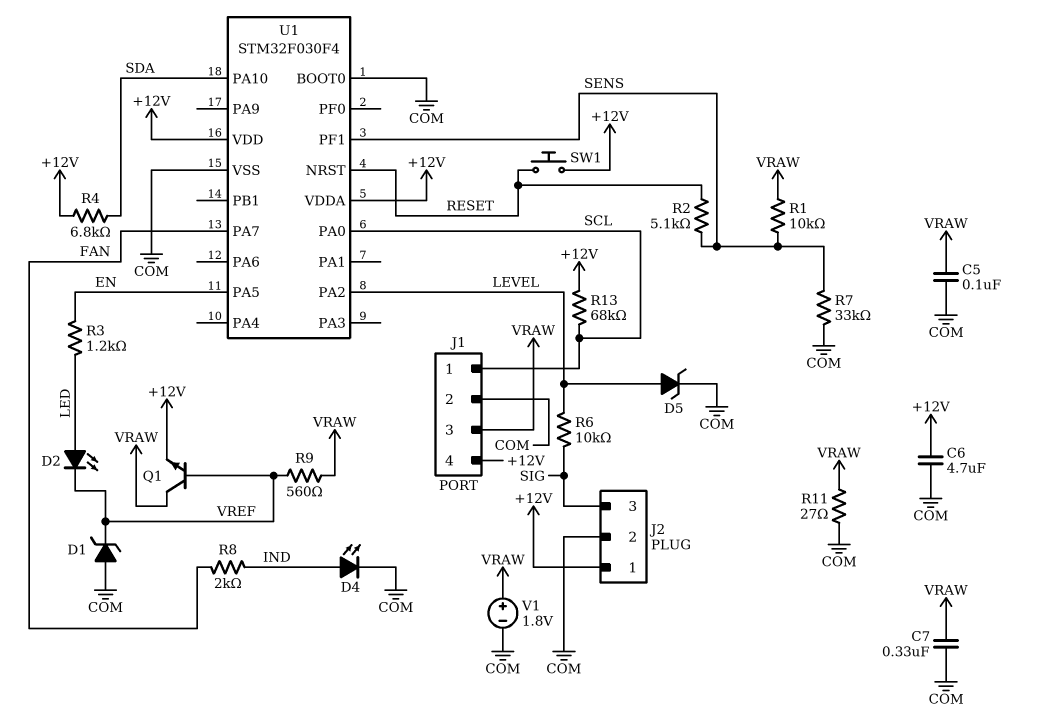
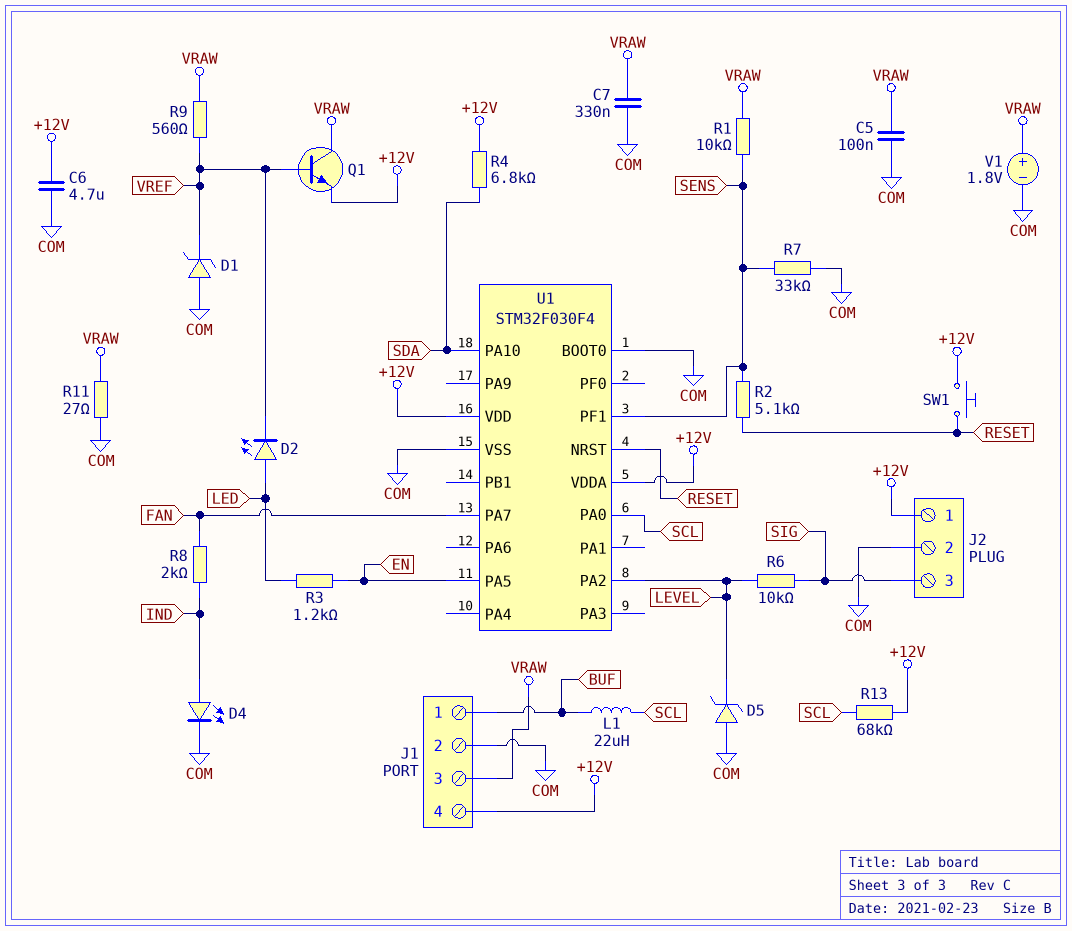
D5: zener (A LEVEL, K COM) -> zener (A COM, K LEVEL)
J1 pin 1: SCL -> BUF
L1: none -> 22uH (BUF, SCL)

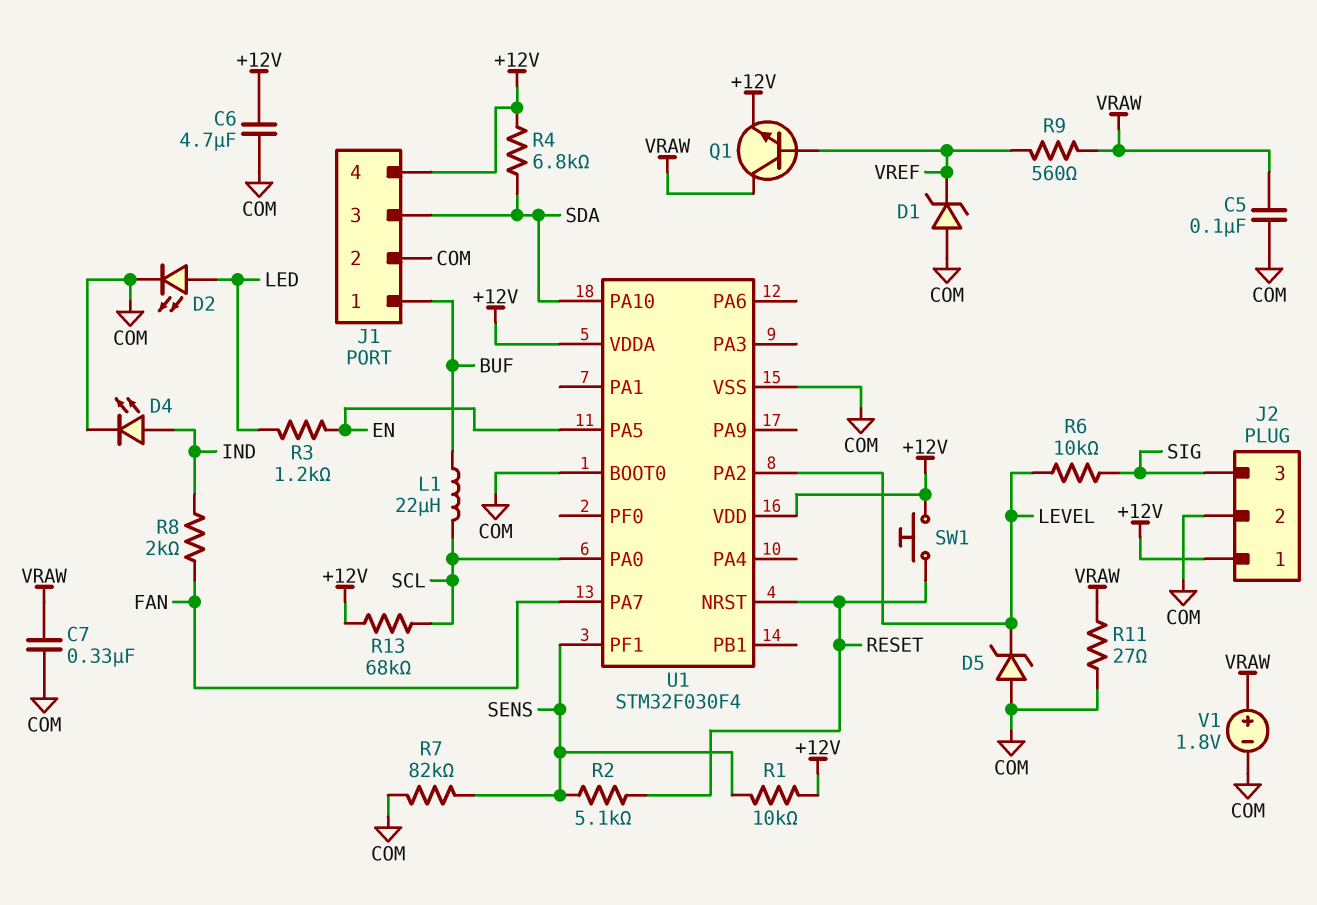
D2: LED (A LED, K VREF) -> LED (A LED, K COM)
J1 pin 3: VRAW -> SDA
R1: 10k (SENS, VRAW) -> 10k (+12V, SENS)
R7: 33k (COM, SENS) -> 82k (COM, SENS)

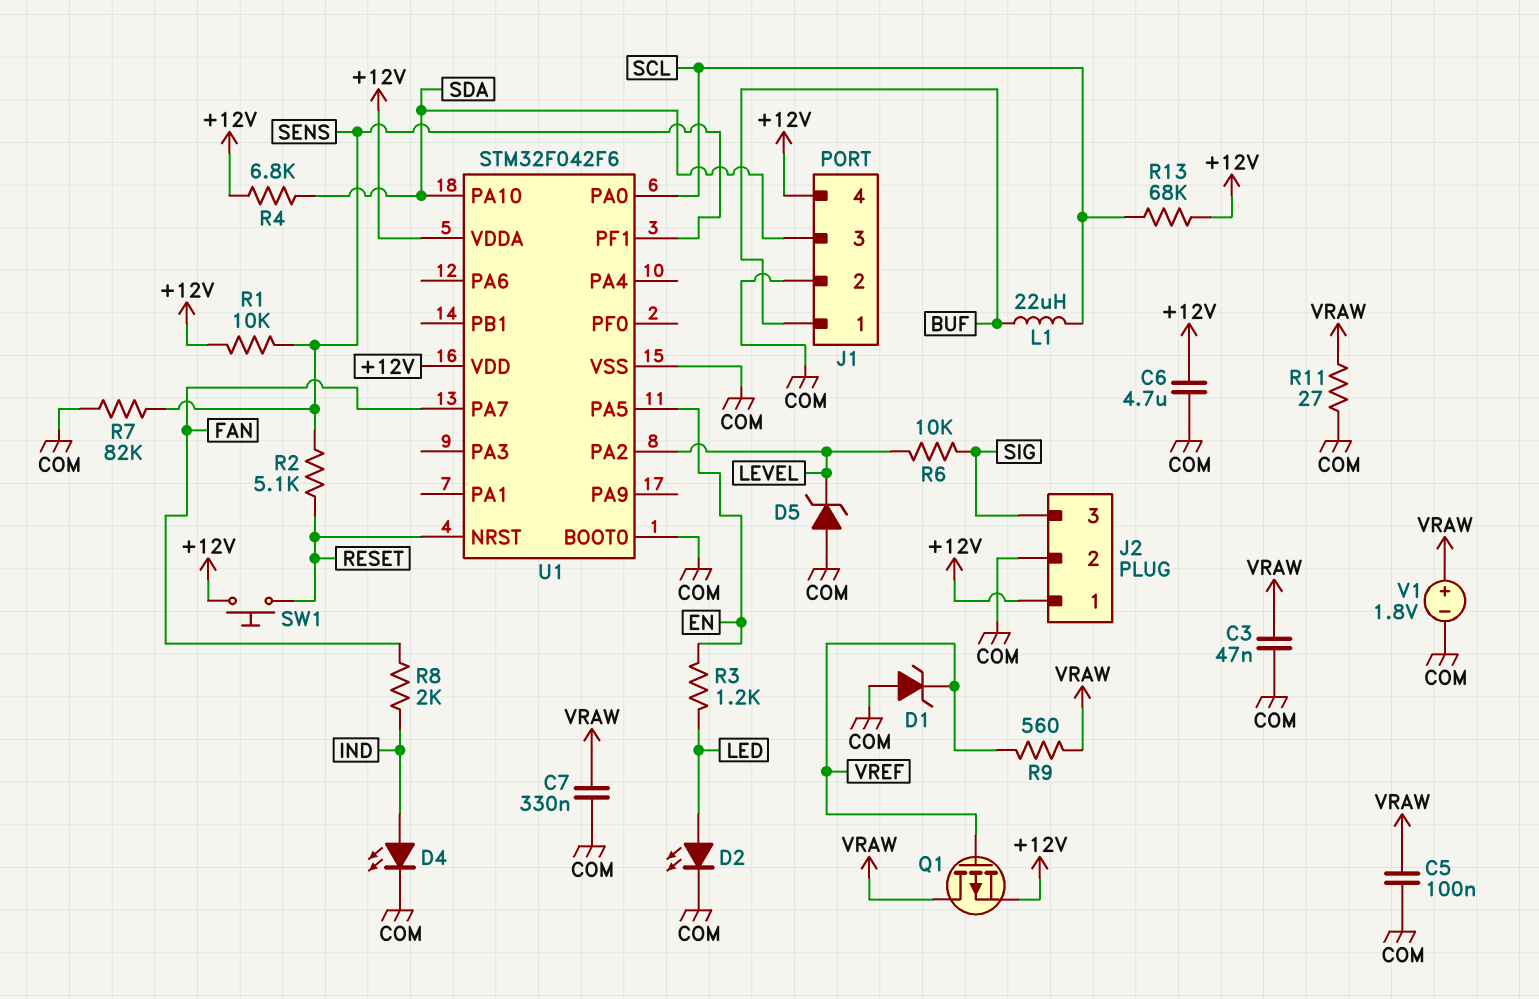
C3: none -> 47nF (COM, VRAW)
Q1: NPN (B VREF, C VRAW, E +12V) -> PMOS (G VREF, D VRAW, S +12V)
U1: STM32F030F4 -> STM32F042F6

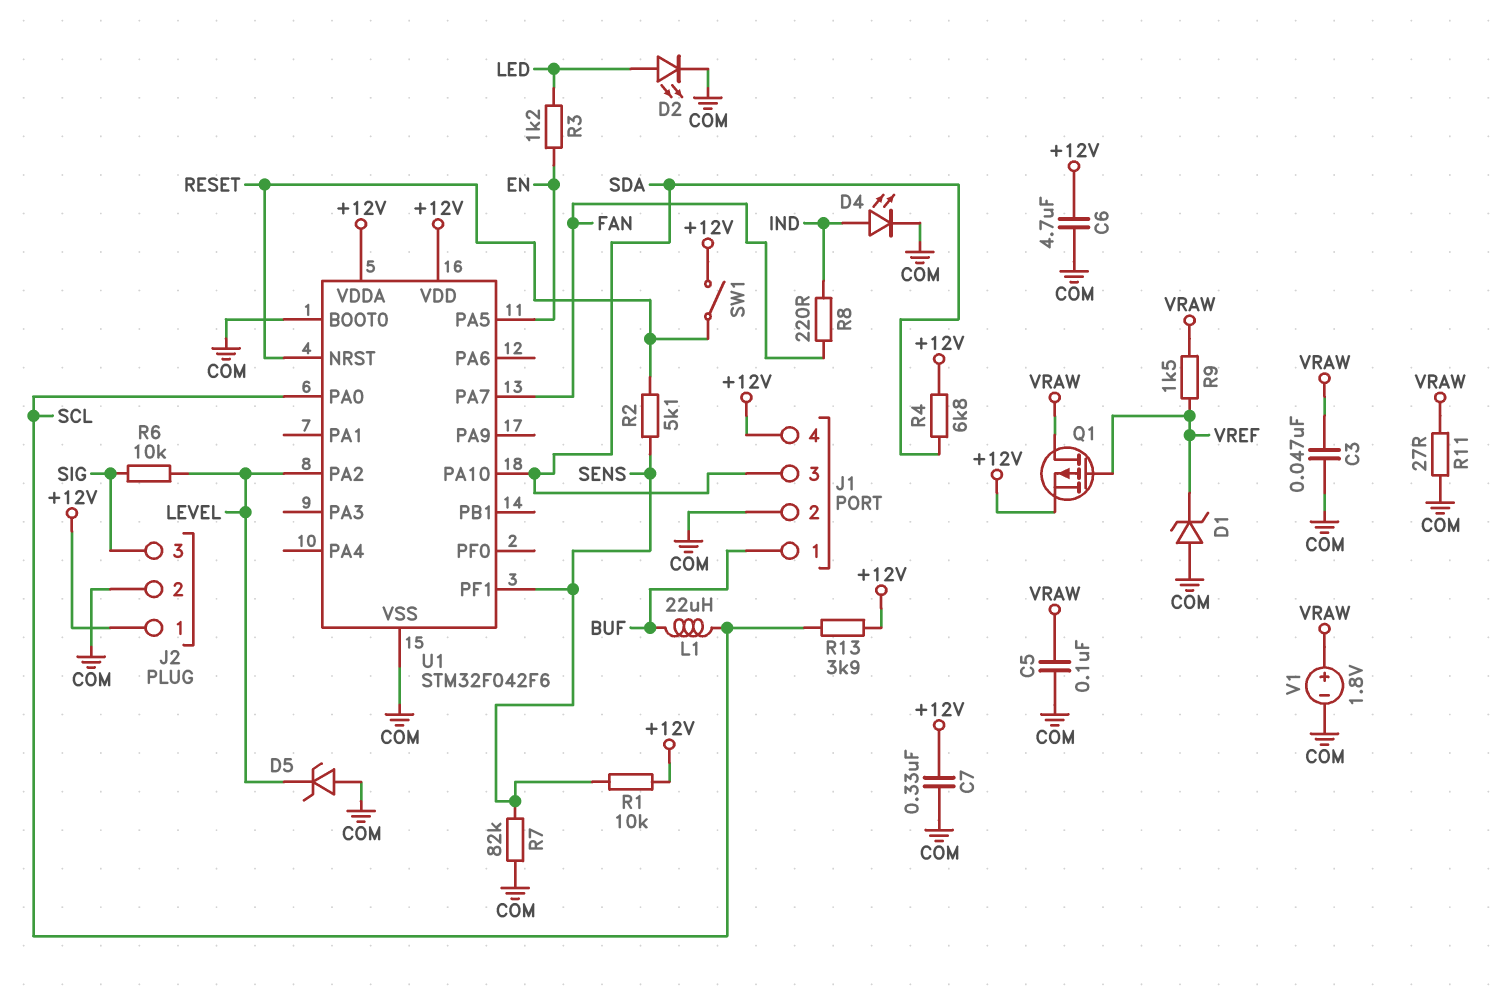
C7: 330nF (COM, VRAW) -> 330nF (+12V, COM)
R8: 2k (FAN, IND) -> 220 (FAN, IND)
R9: 560 (VRAW, VREF) -> 1.5k (VRAW, VREF)
R13: 68k (+12V, SCL) -> 3.9k (+12V, SCL)
SW1: button (+12V, RESET) -> switch (+12V, RESET)

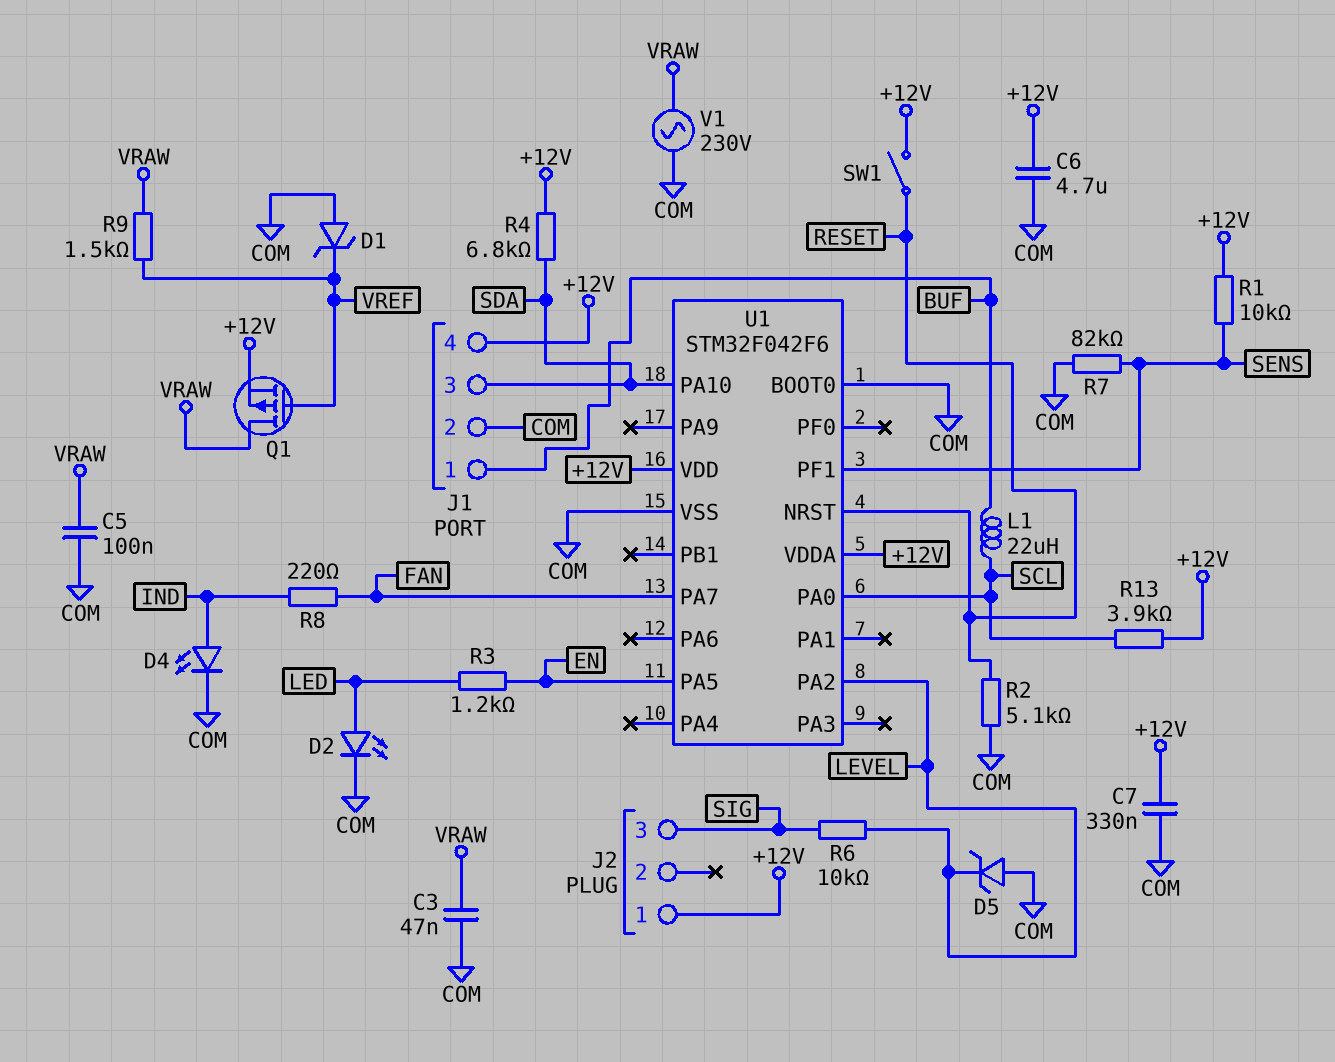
J2 pin 2: COM -> none
R2: 5.1k (RESET, SENS) -> 5.1k (COM, RESET)
R11: 27 (COM, VRAW) -> none
V1: 1.8V (plus VRAW, minus COM) -> AC 230V (COM, VRAW)

